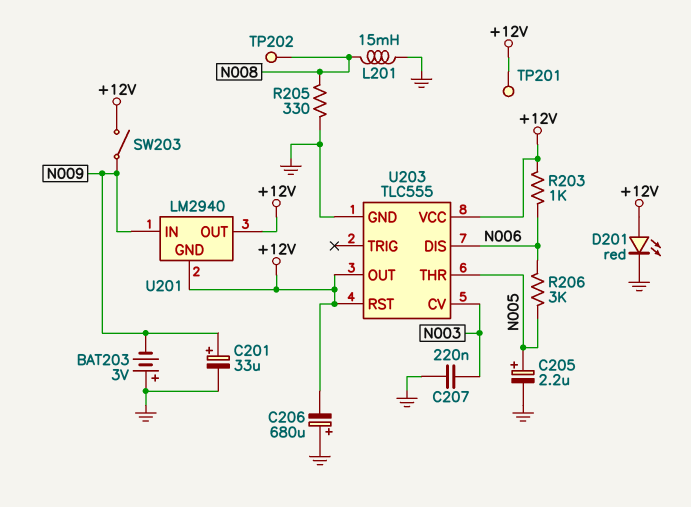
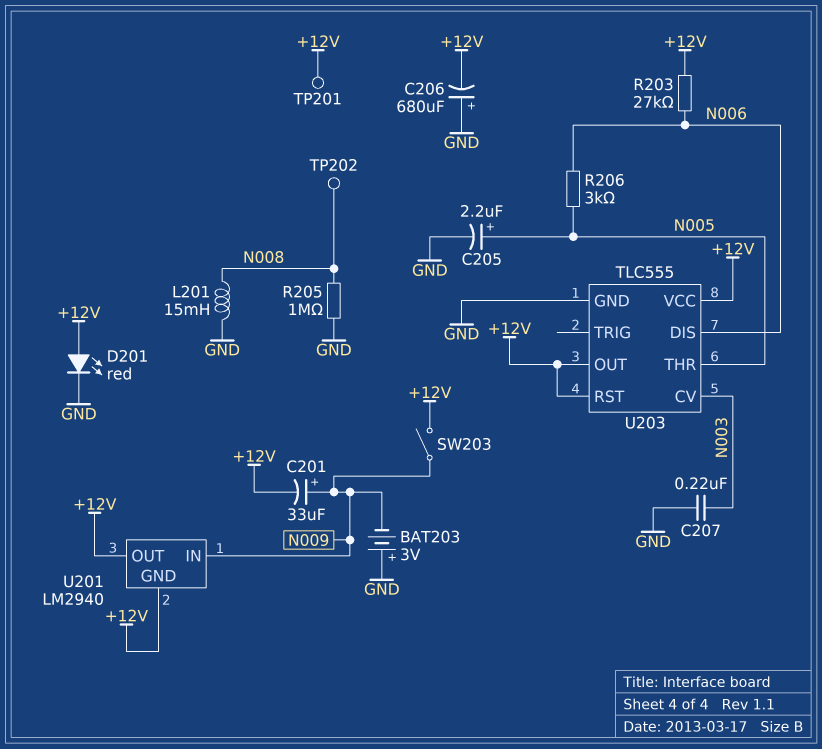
C201: 33uF (plus N009, minus GND) -> 33uF (plus N009, minus +12V)
R203: 1k (+12V, N006) -> 27k (+12V, N006)
R205: 330 (GND, N008) -> 1M (GND, N008)

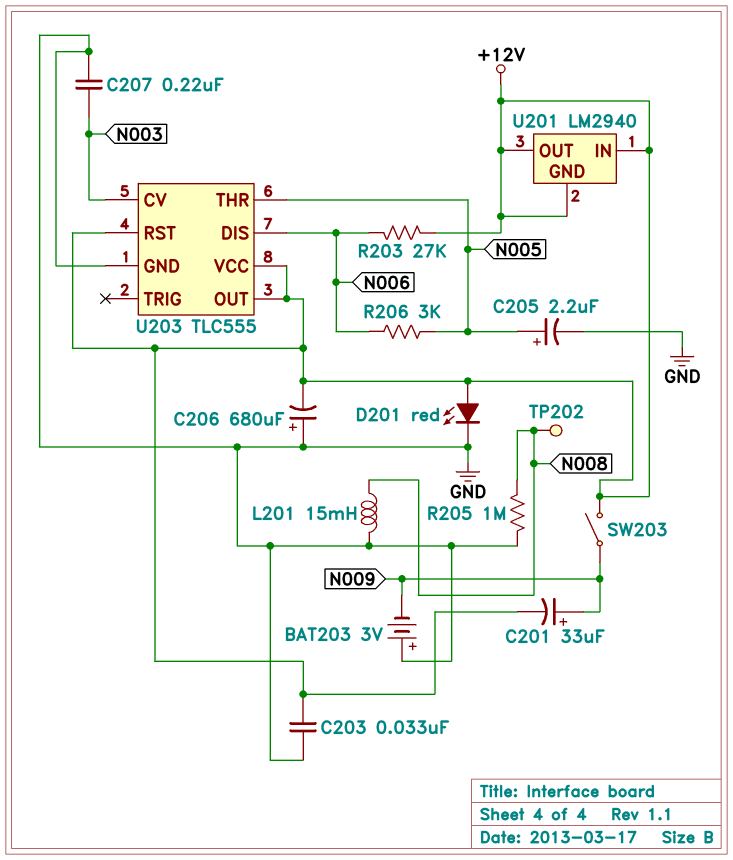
C203: none -> 33nF (+12V, GND)
TP201: test point (+12V) -> none
U201 pin IN: N009 -> +12V

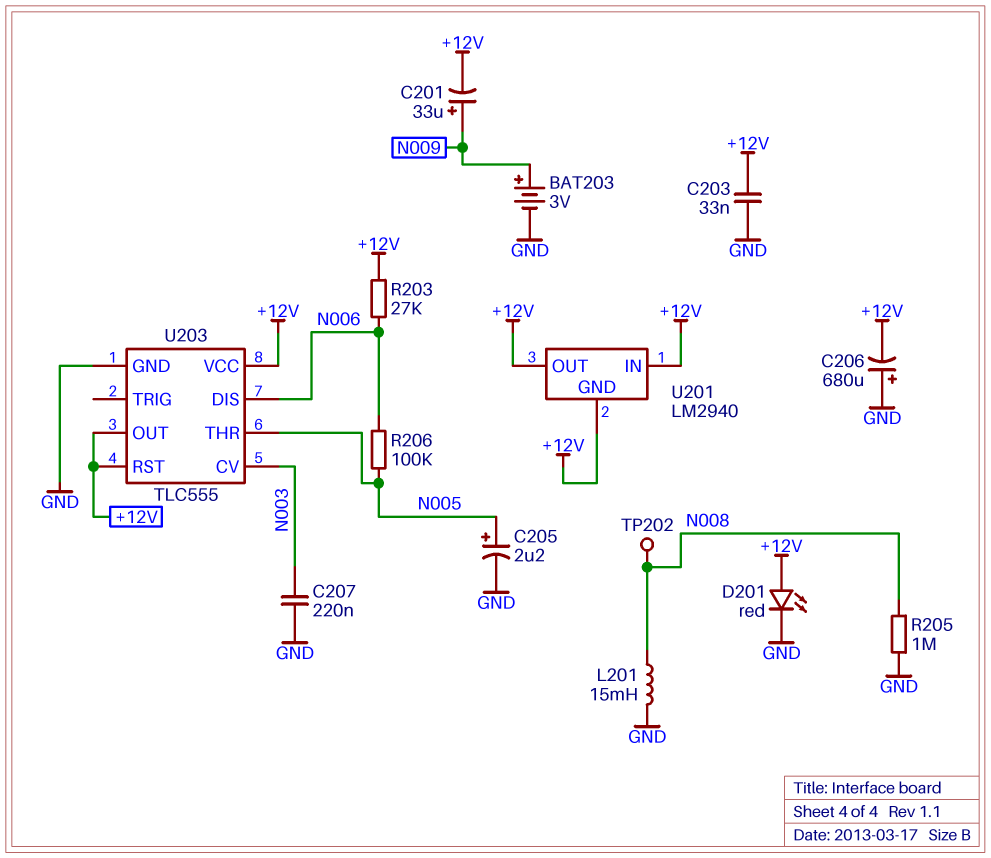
BAT203: 3V (plus GND, minus N009) -> 3V (plus N009, minus GND)
R206: 3k (N005, N006) -> 100k (N005, N006)
SW203: switch (+12V, N009) -> none

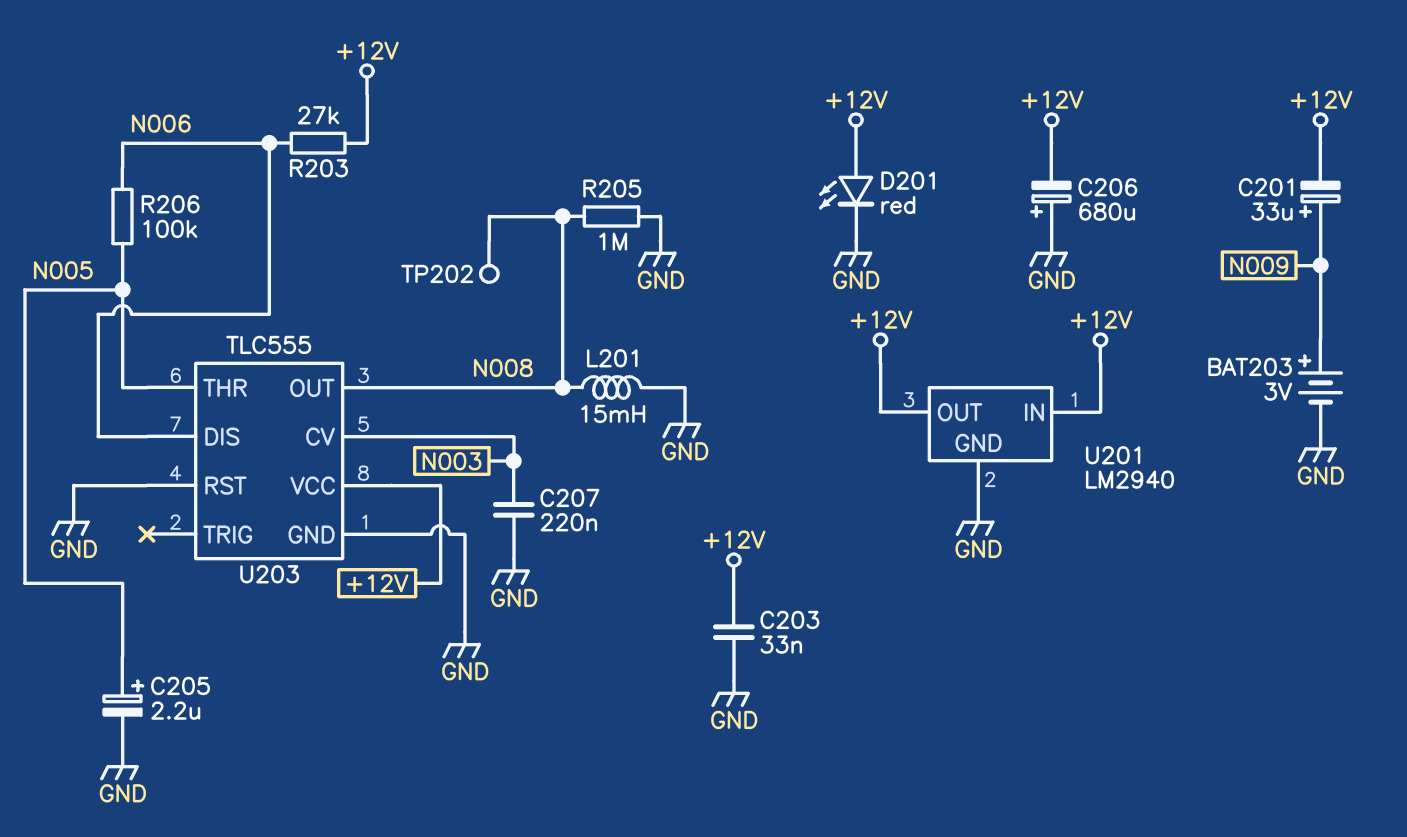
U201 pin GND: +12V -> GND
U203 pin OUT: +12V -> N008
U203 pin RST: +12V -> GND

